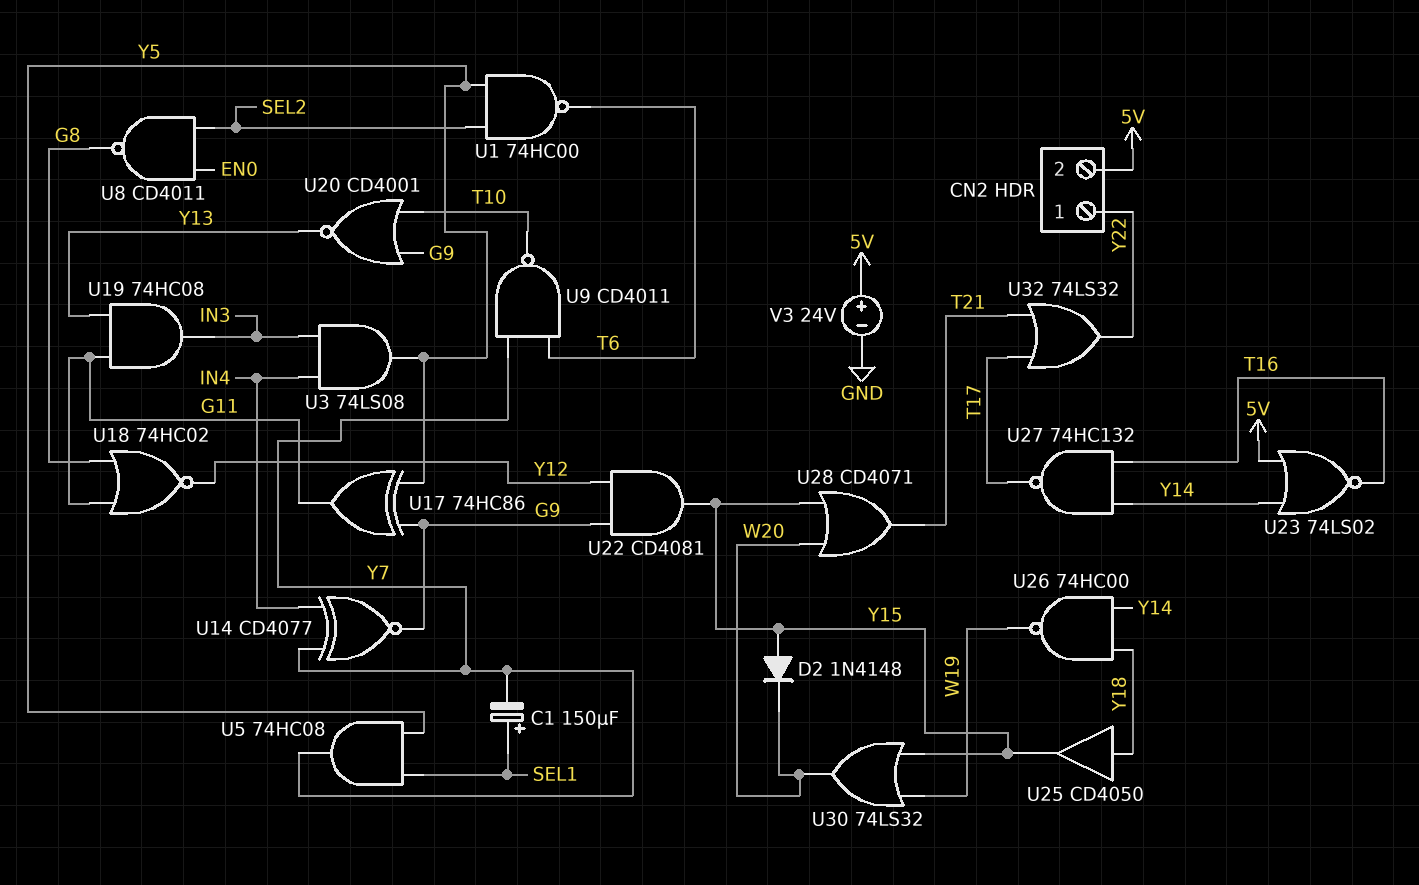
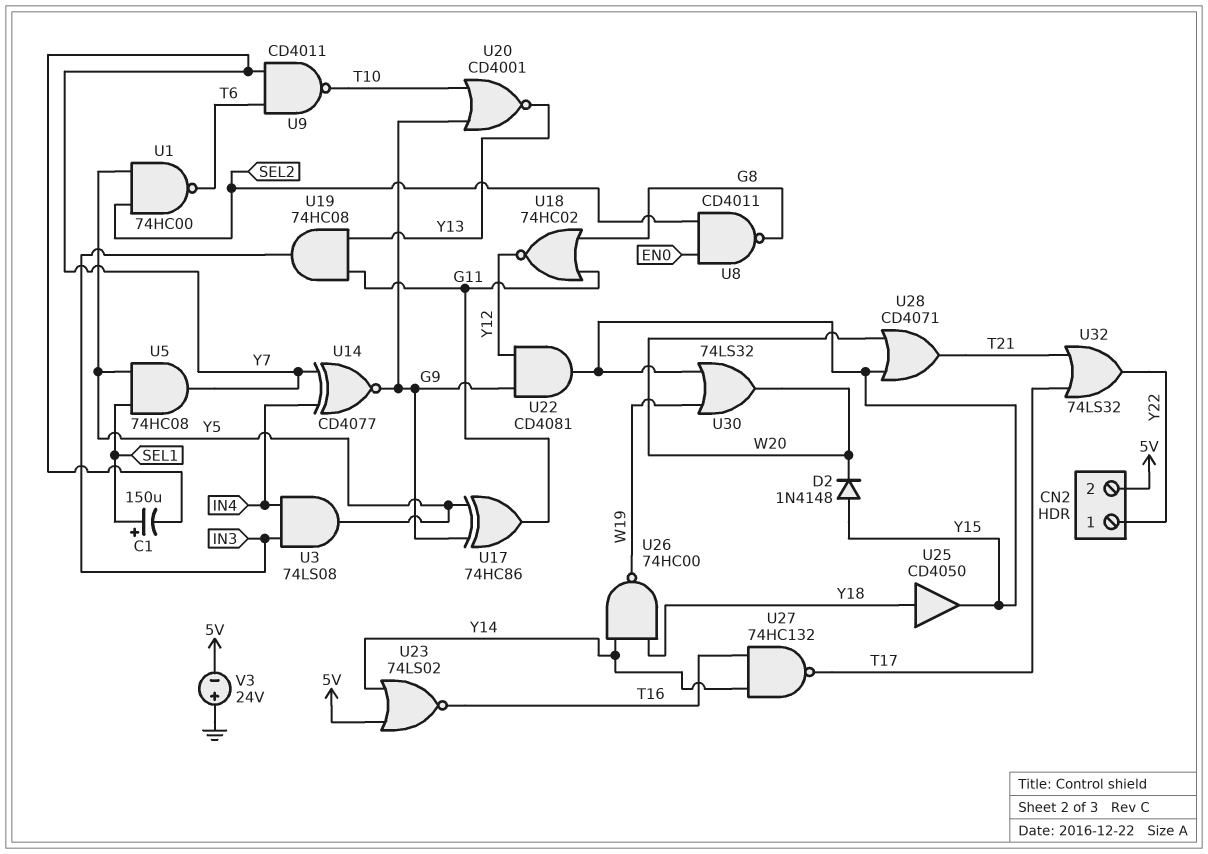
V3: 24V (plus 5V, minus GND) -> 24V (plus GND, minus 5V)

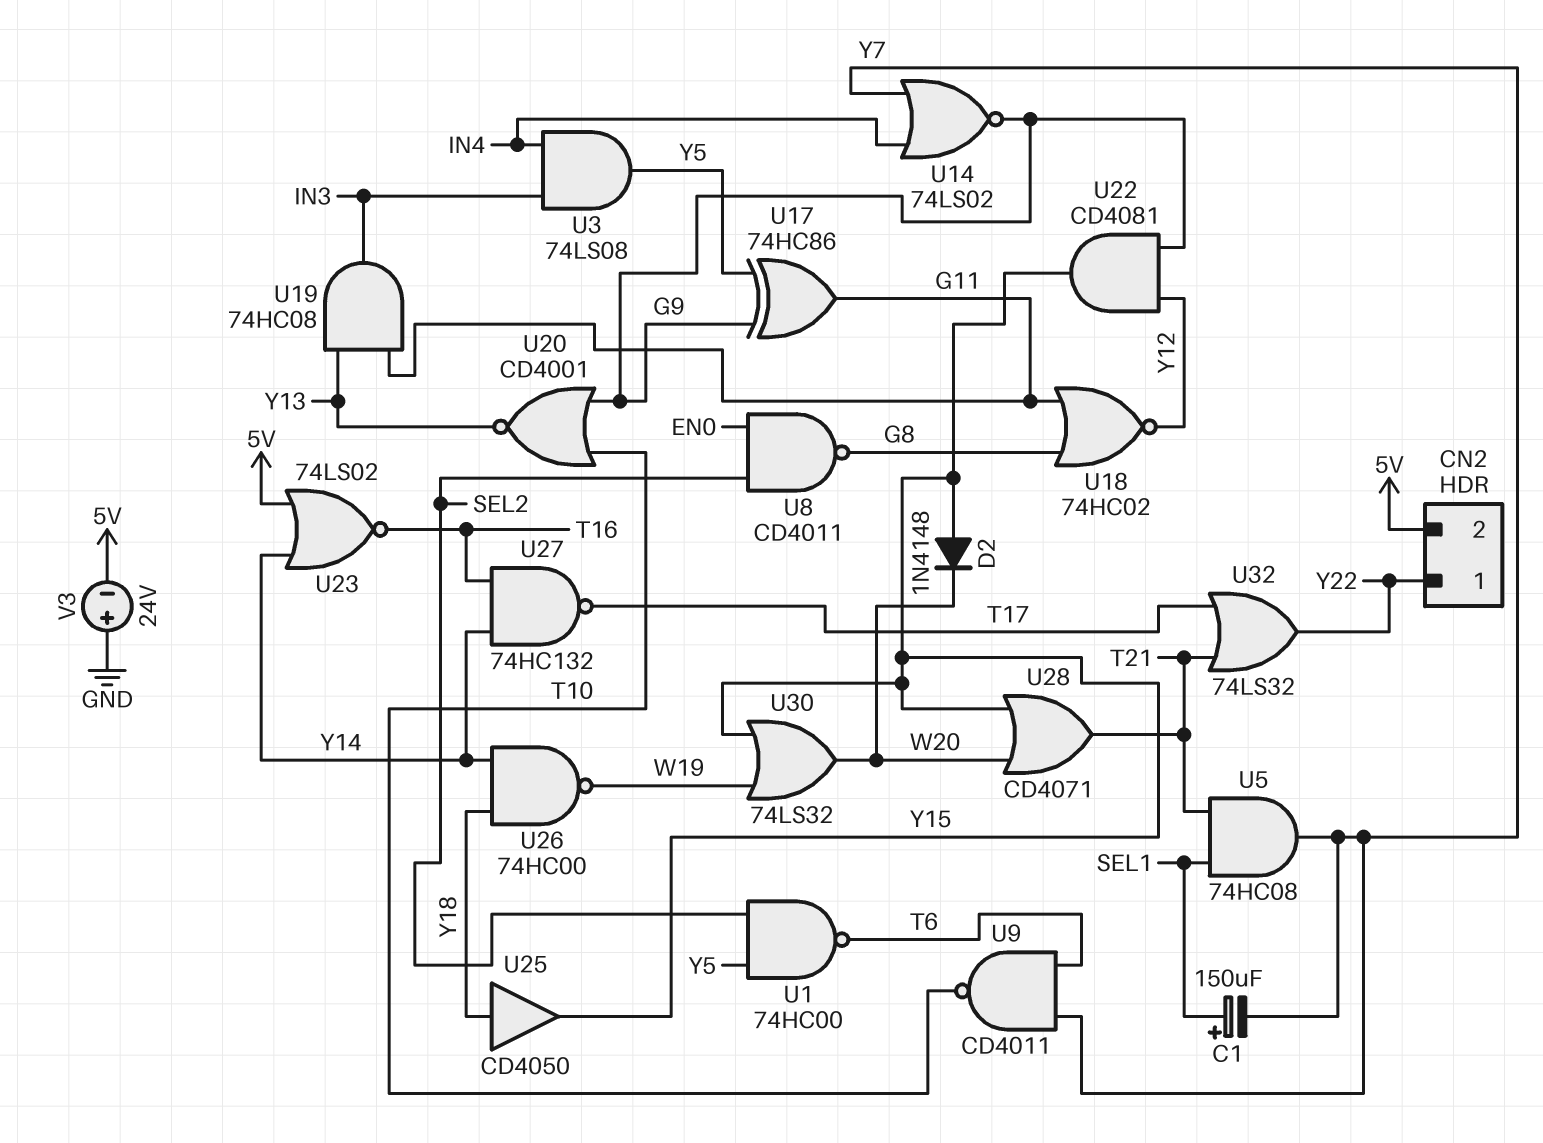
U5: AND 74HC08 (in SEL1, in Y5, out Y7) -> AND 74HC08 (in SEL1, in T21, out Y7)
U14: XNOR CD4077 (in IN4, in Y7, out G9) -> NOR 74LS02 (in IN4, in Y7, out G9)

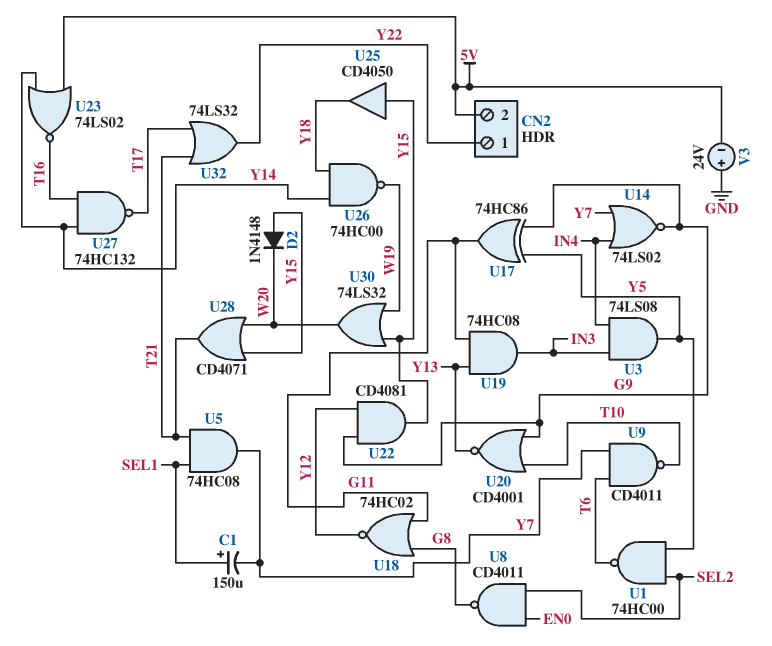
U25: buffer CD4050 (in Y18, out Y15) -> buffer CD4050 (in Y15, out Y18)

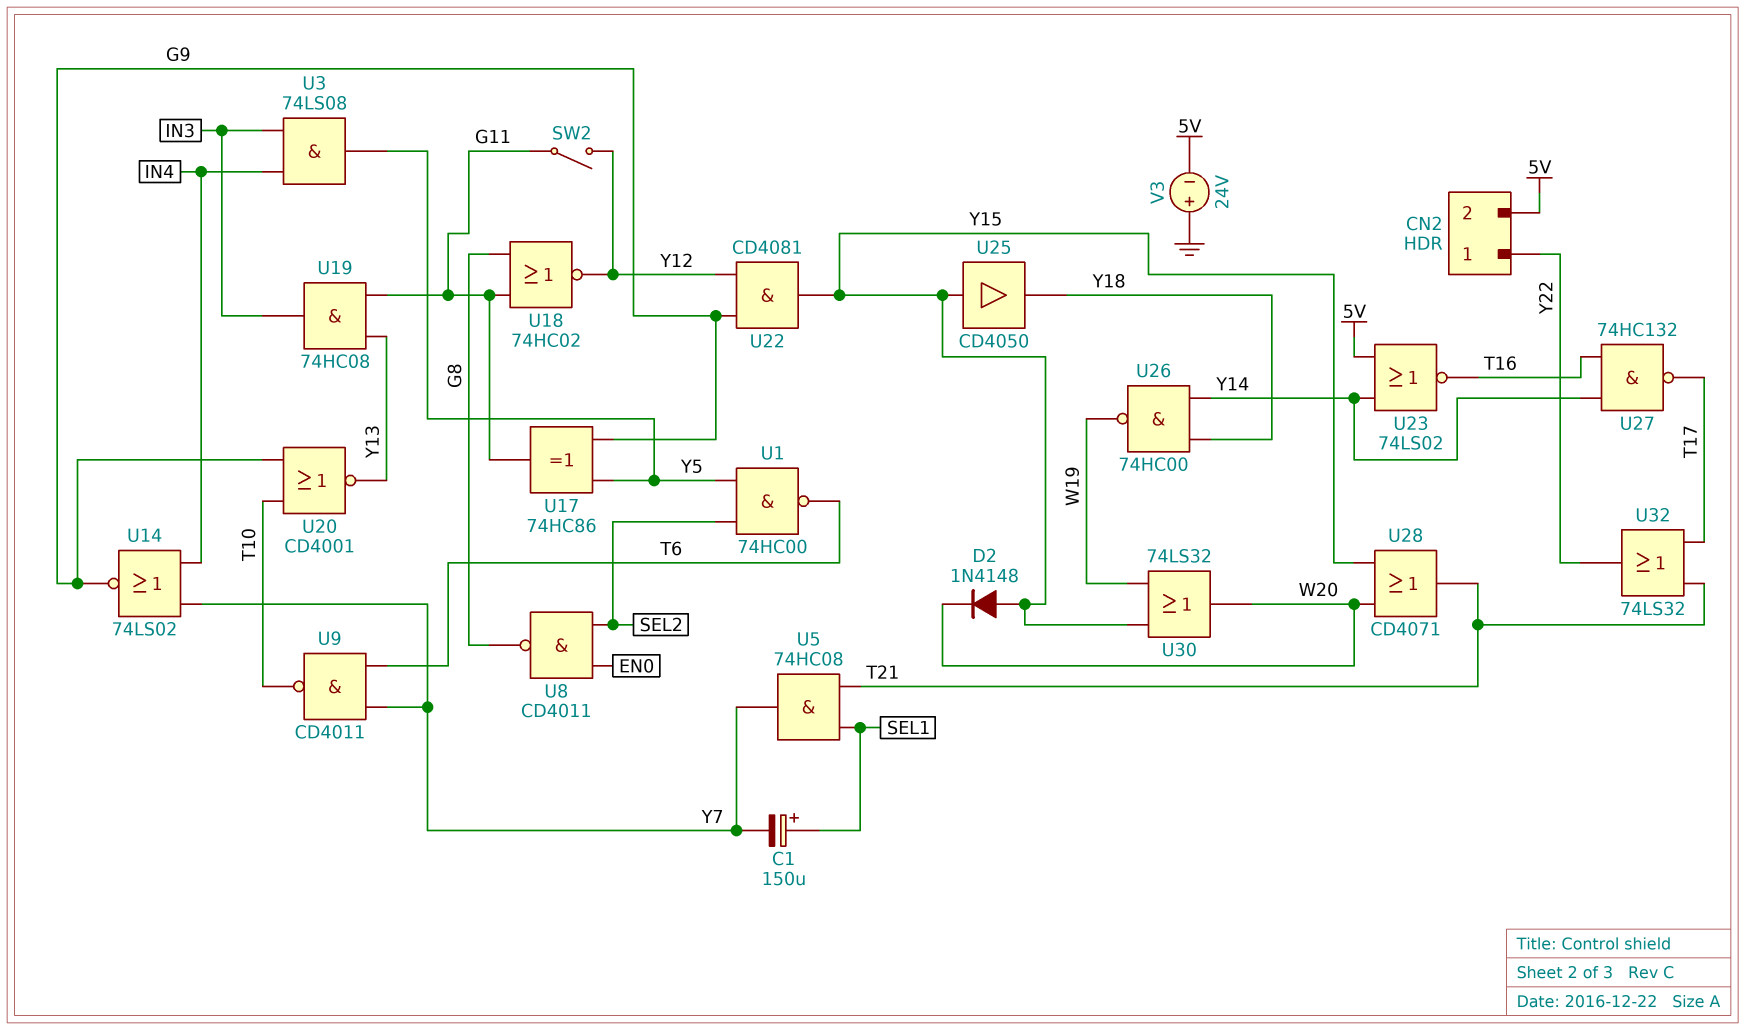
SW2: none -> switch (G11, Y12)

